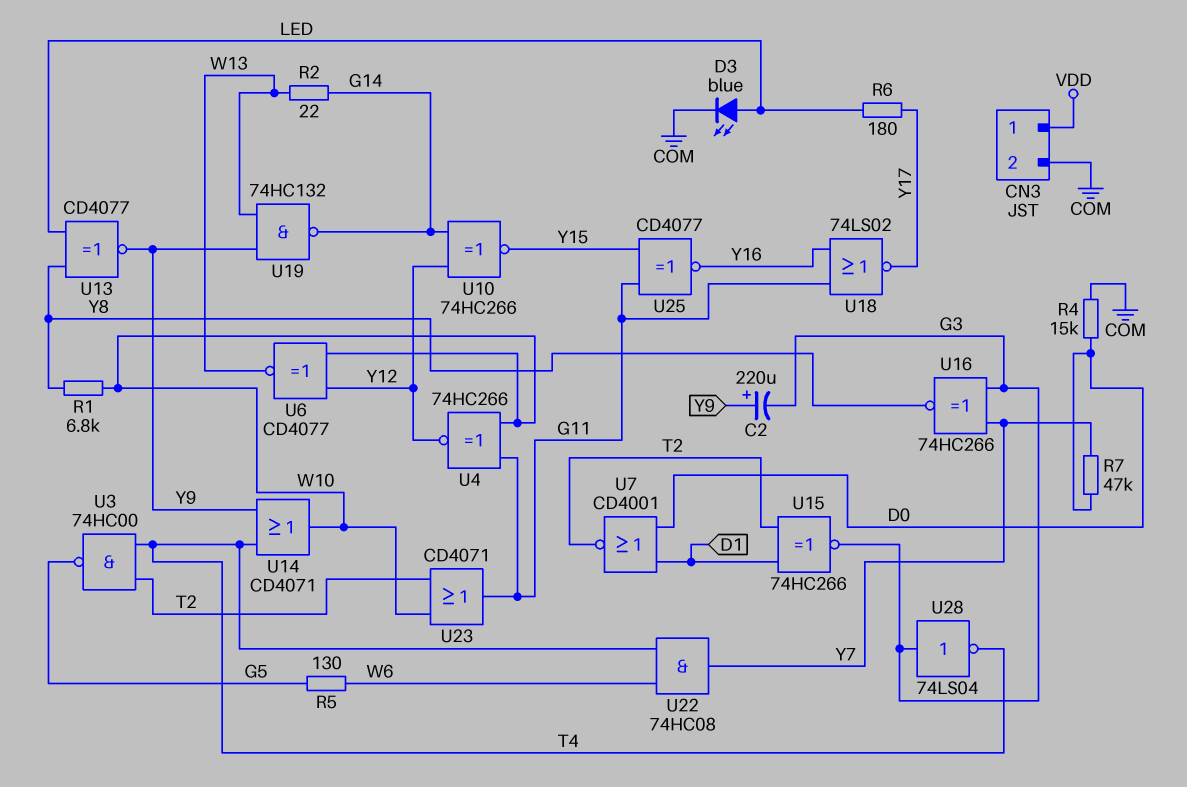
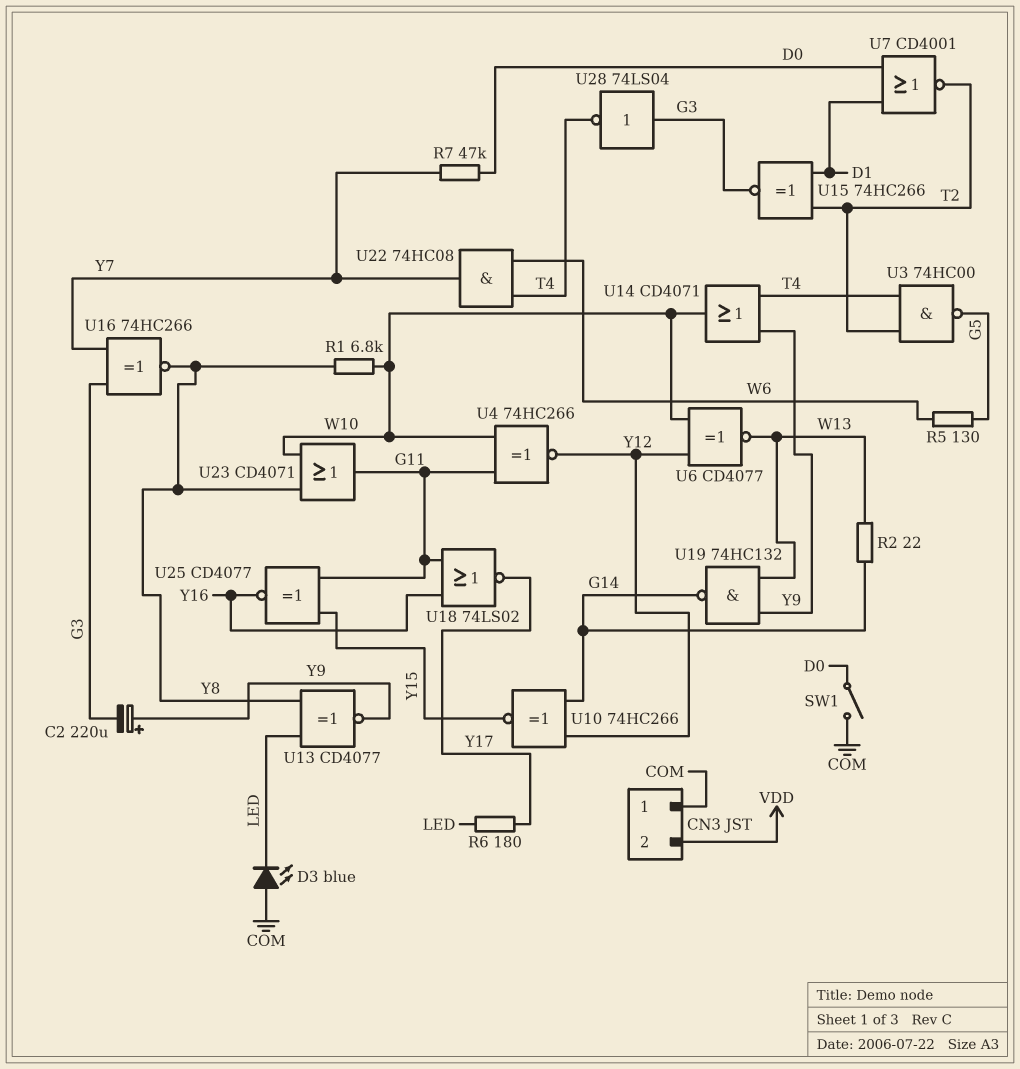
CN3 pin 1: VDD -> COM
CN3 pin 2: COM -> VDD
D3: LED blue (A LED, K COM) -> LED blue (A COM, K LED)
R4: 15k (COM, D0) -> none
SW1: none -> switch (COM, D0)
U23: OR CD4071 (in T2, in W10, out G11) -> OR CD4071 (in W10, in Y8, out G11)

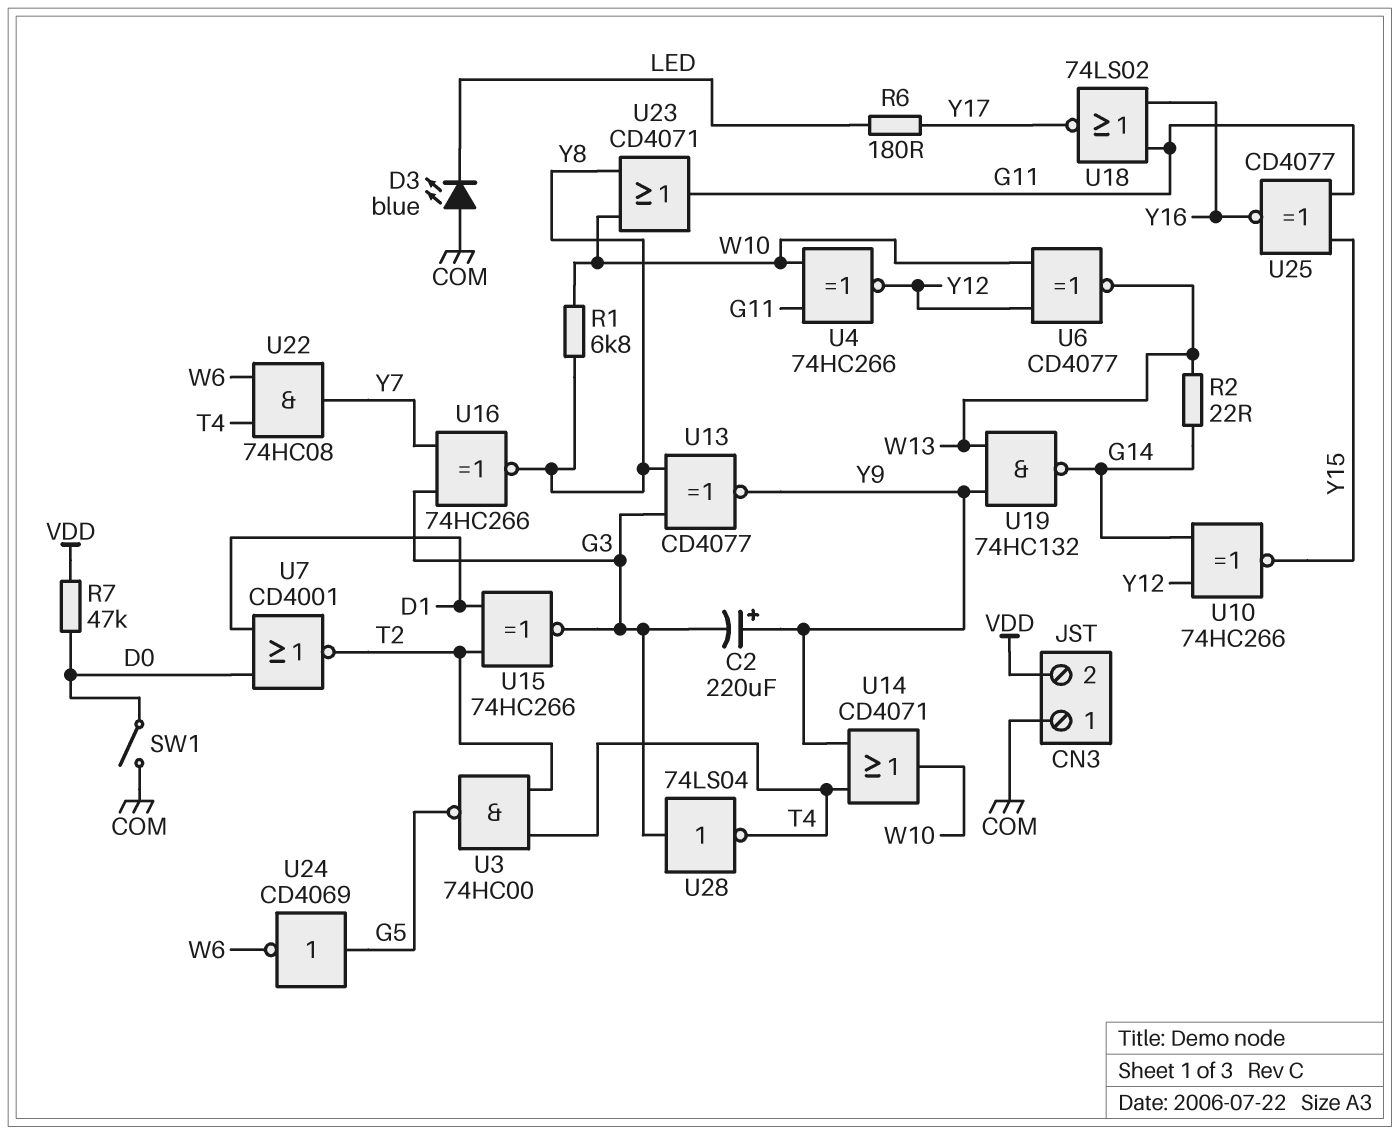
R5: 130 (G5, W6) -> none
R7: 47k (D0, Y7) -> 47k (D0, VDD)
U13: XNOR CD4077 (in LED, in Y8, out Y9) -> XNOR CD4077 (in G3, in Y8, out Y9)
U24: none -> NOT CD4069 (in G5, out W6)

